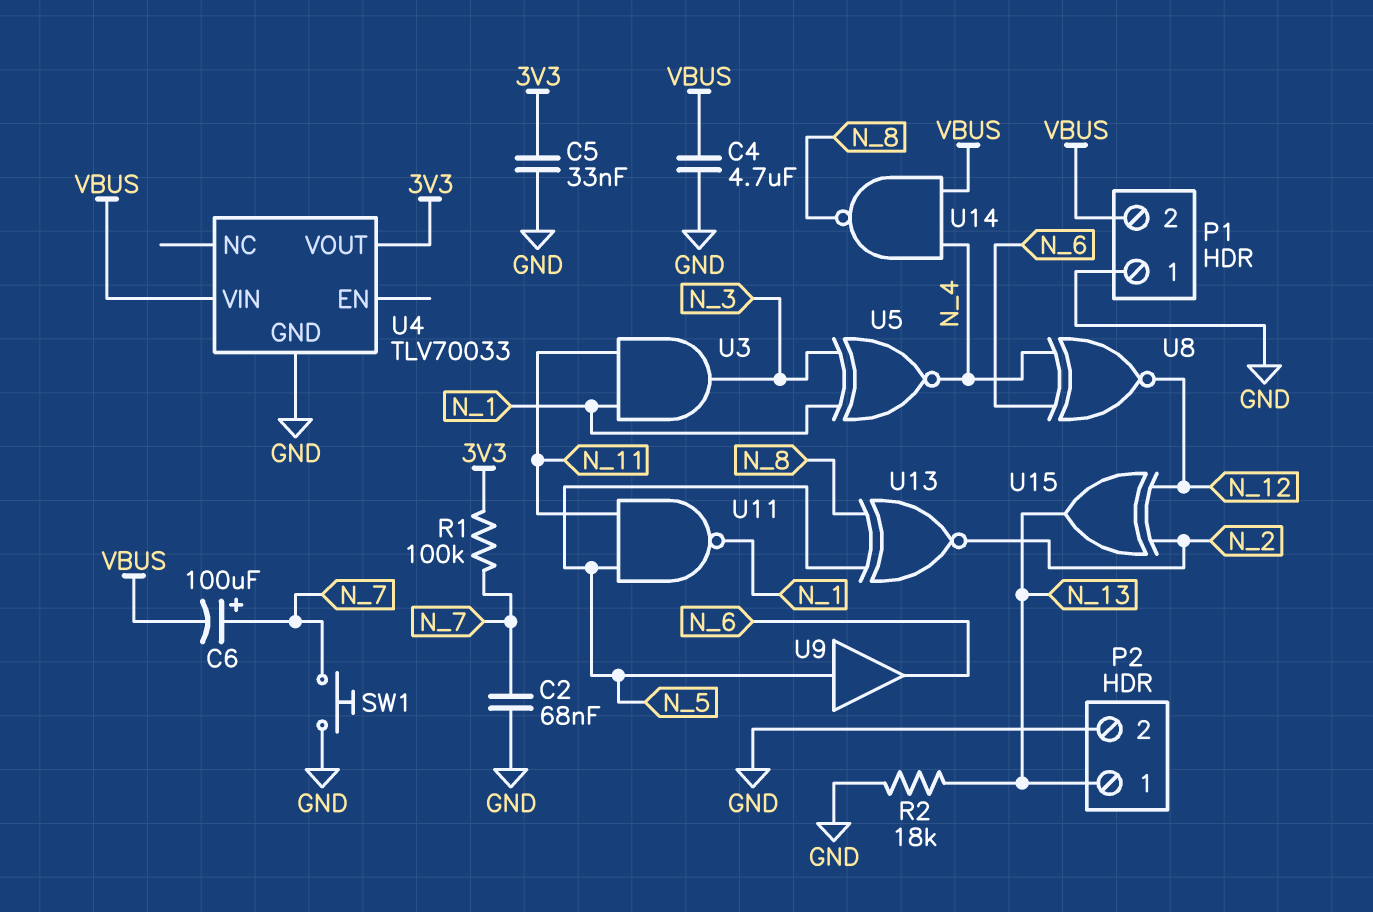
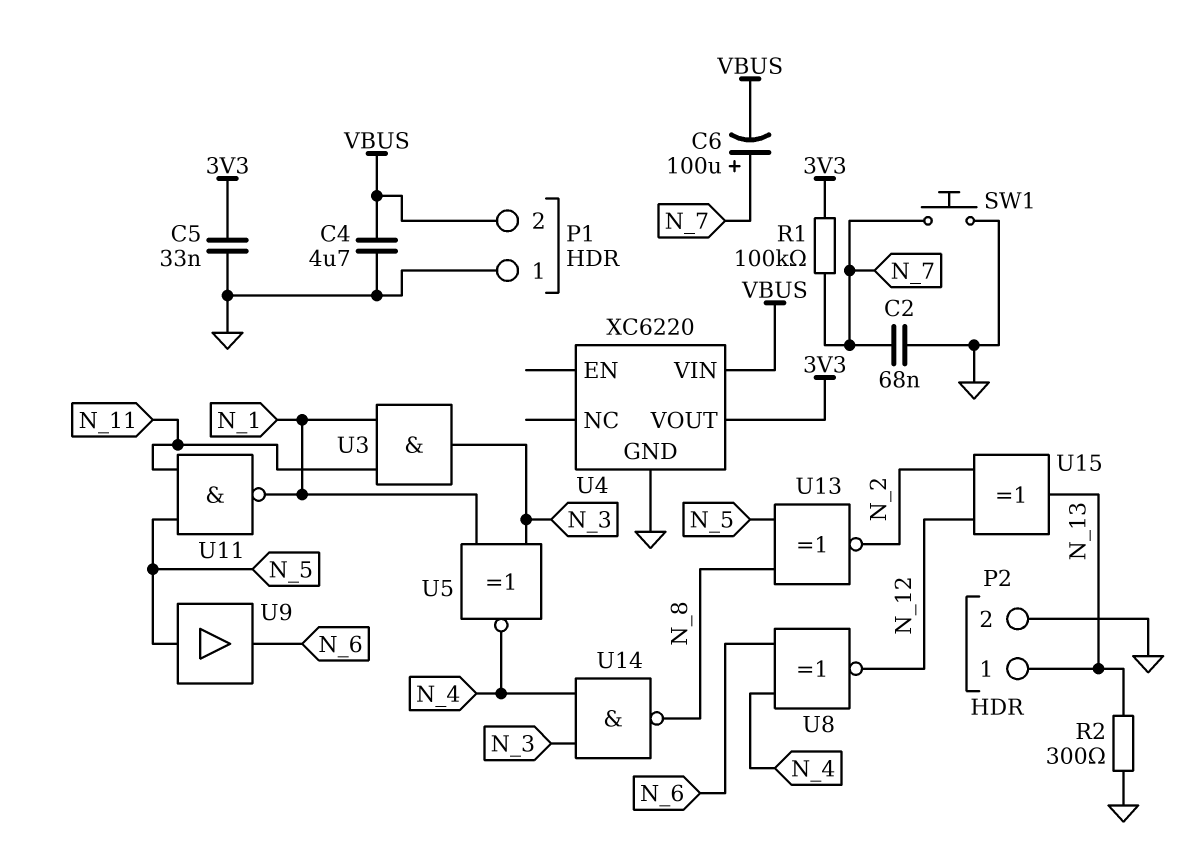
R2: 18k (GND, N_13) -> 300 (GND, N_13)
U4: TLV70033 -> XC6220
U14: NAND (in N_4, in VBUS, out N_8) -> NAND (in N_3, in N_4, out N_8)

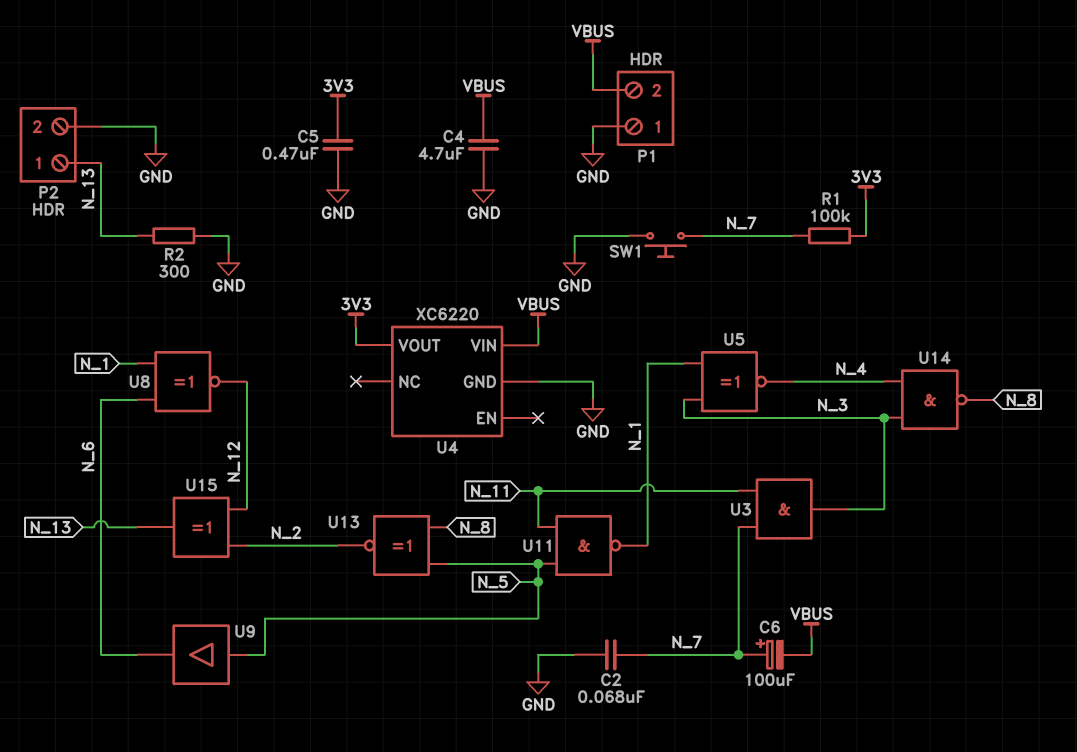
C5: 33nF (3V3, GND) -> 470nF (3V3, GND)
U3: AND (in N_1, in N_11, out N_3) -> AND (in N_7, in N_11, out N_3)
U8: XNOR (in N_4, in N_6, out N_12) -> XNOR (in N_1, in N_6, out N_12)

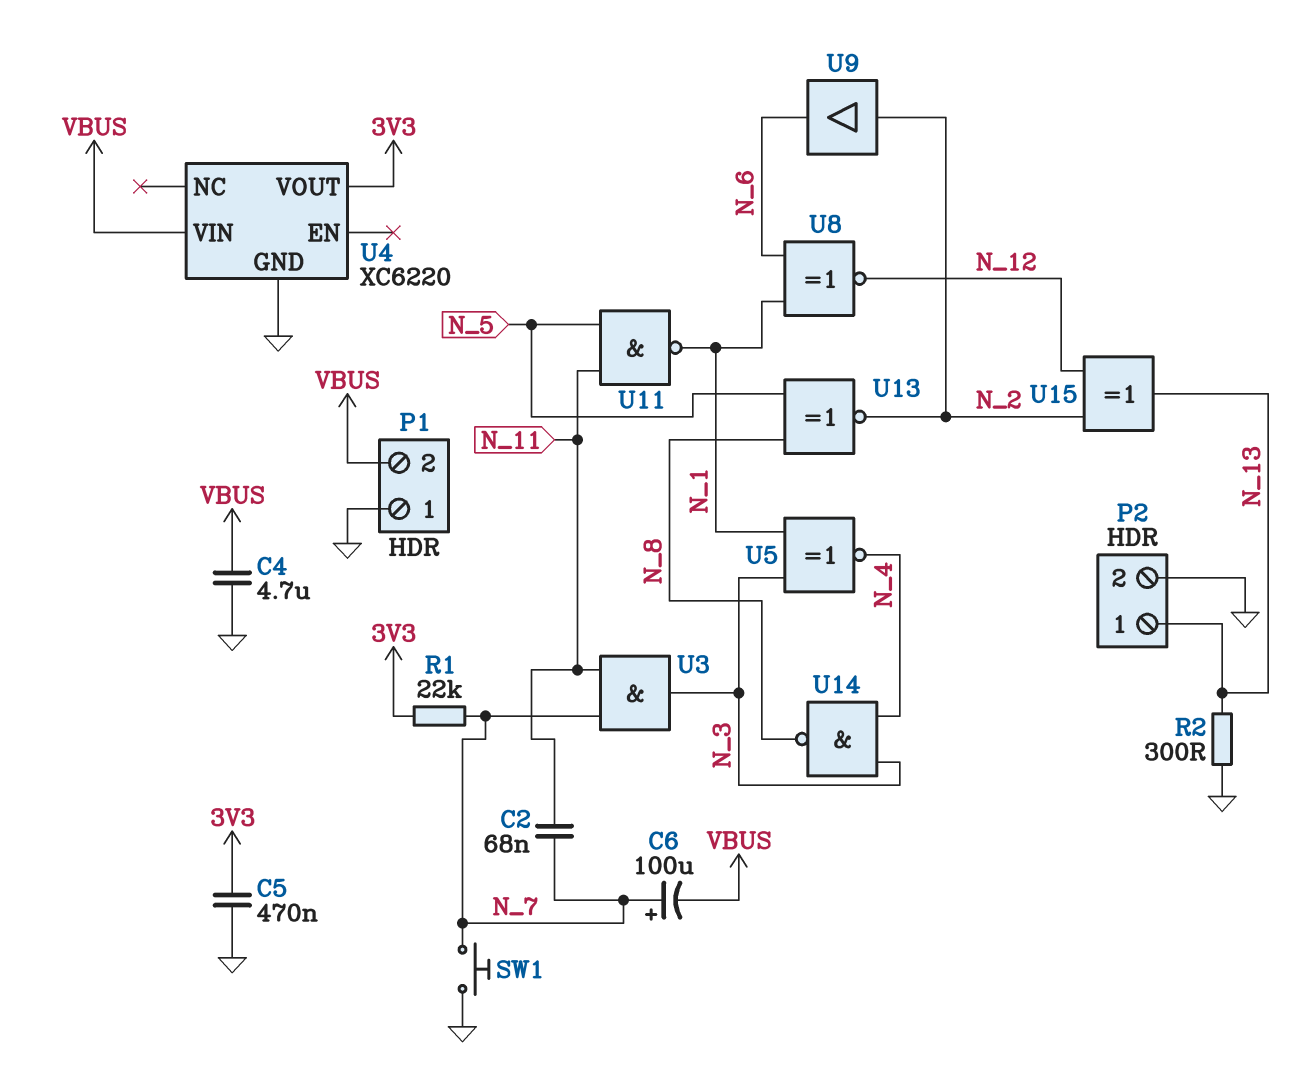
C2: 68nF (GND, N_7) -> 68nF (N_7, N_11)
R1: 100k (3V3, N_7) -> 22k (3V3, N_7)
U9: buffer (in N_5, out N_6) -> buffer (in N_2, out N_6)

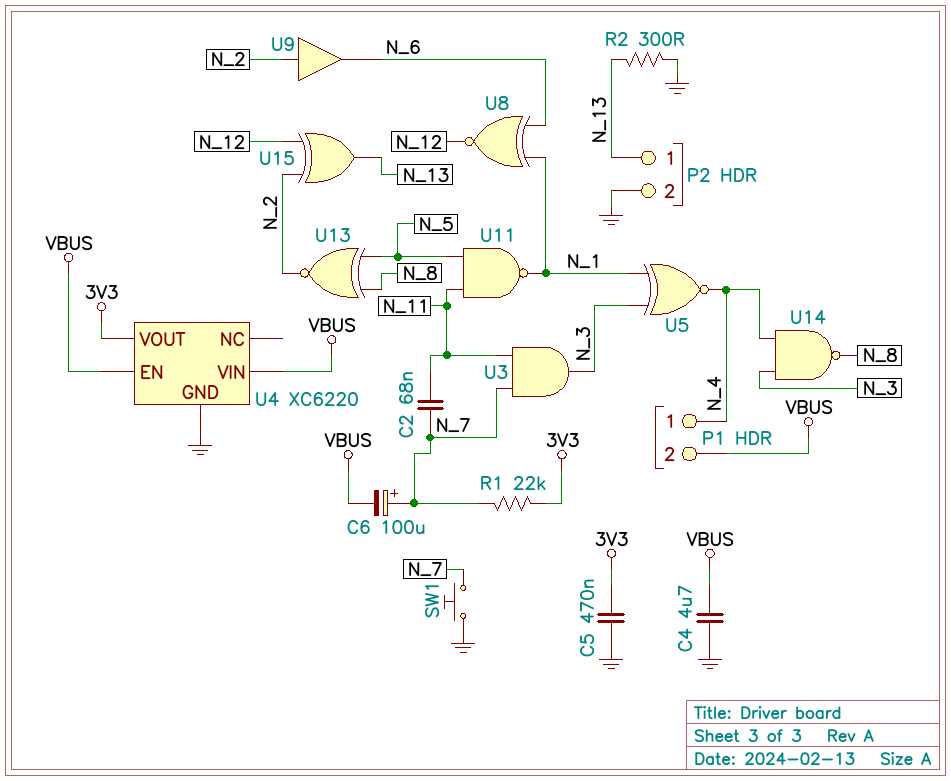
P1 pin 1: GND -> N_4
U4 pin EN: none -> VBUS

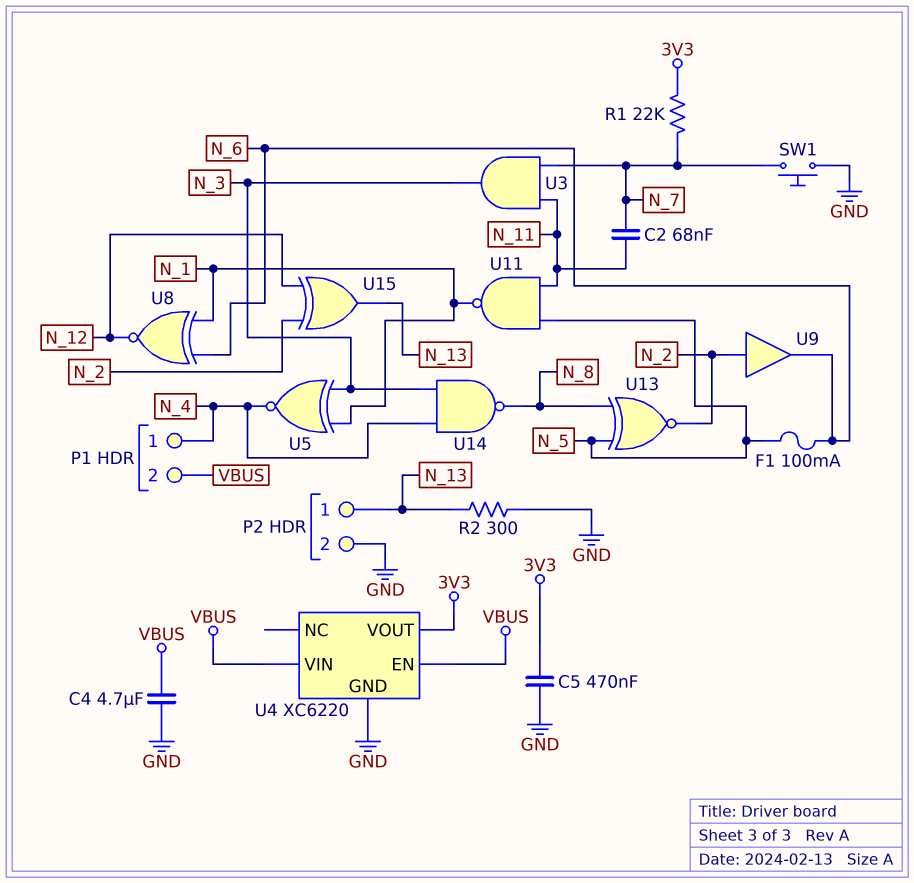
C6: 100uF (plus N_7, minus VBUS) -> none
F1: none -> 100mA (N_5, N_6)

